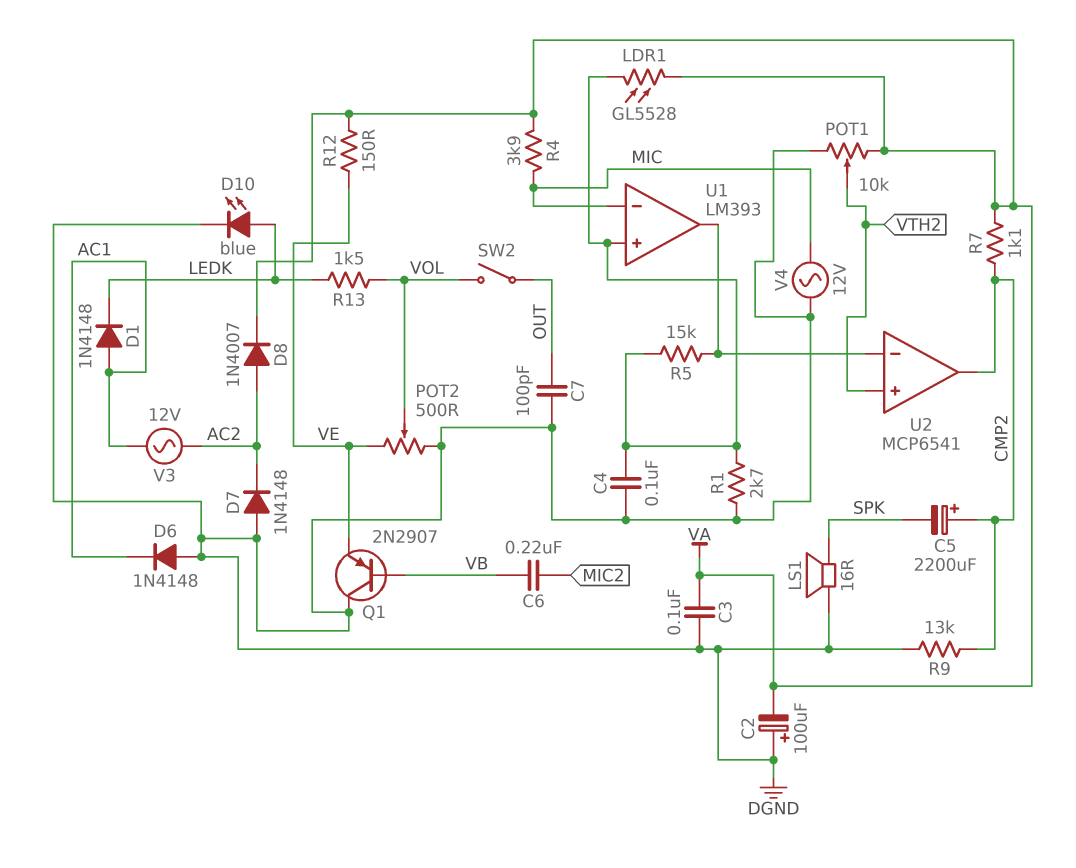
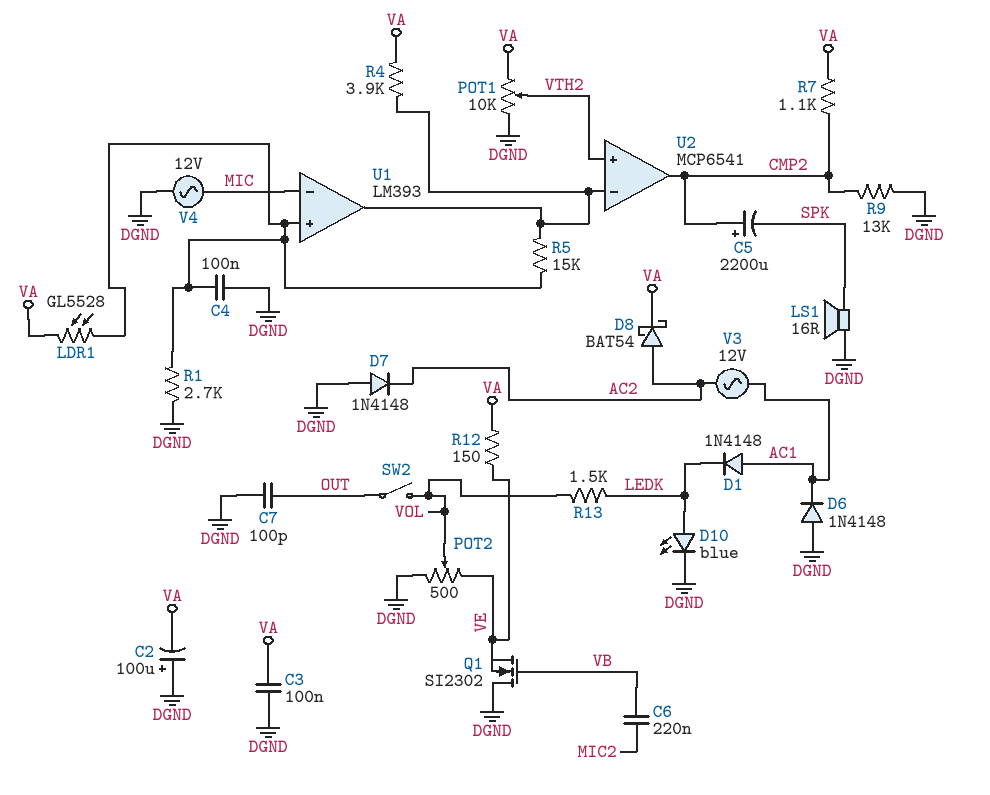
D8: diode 1N4007 (A AC2, K VA) -> schottky BAT54 (A AC2, K VA)
Q1: PNP 2N2907 (B VB, C DGND, E VE) -> NMOS SI2302 (G VB, D DGND, S VE)
R4: 3.9k (MIC, VA) -> 3.9k (U1/out, VA)

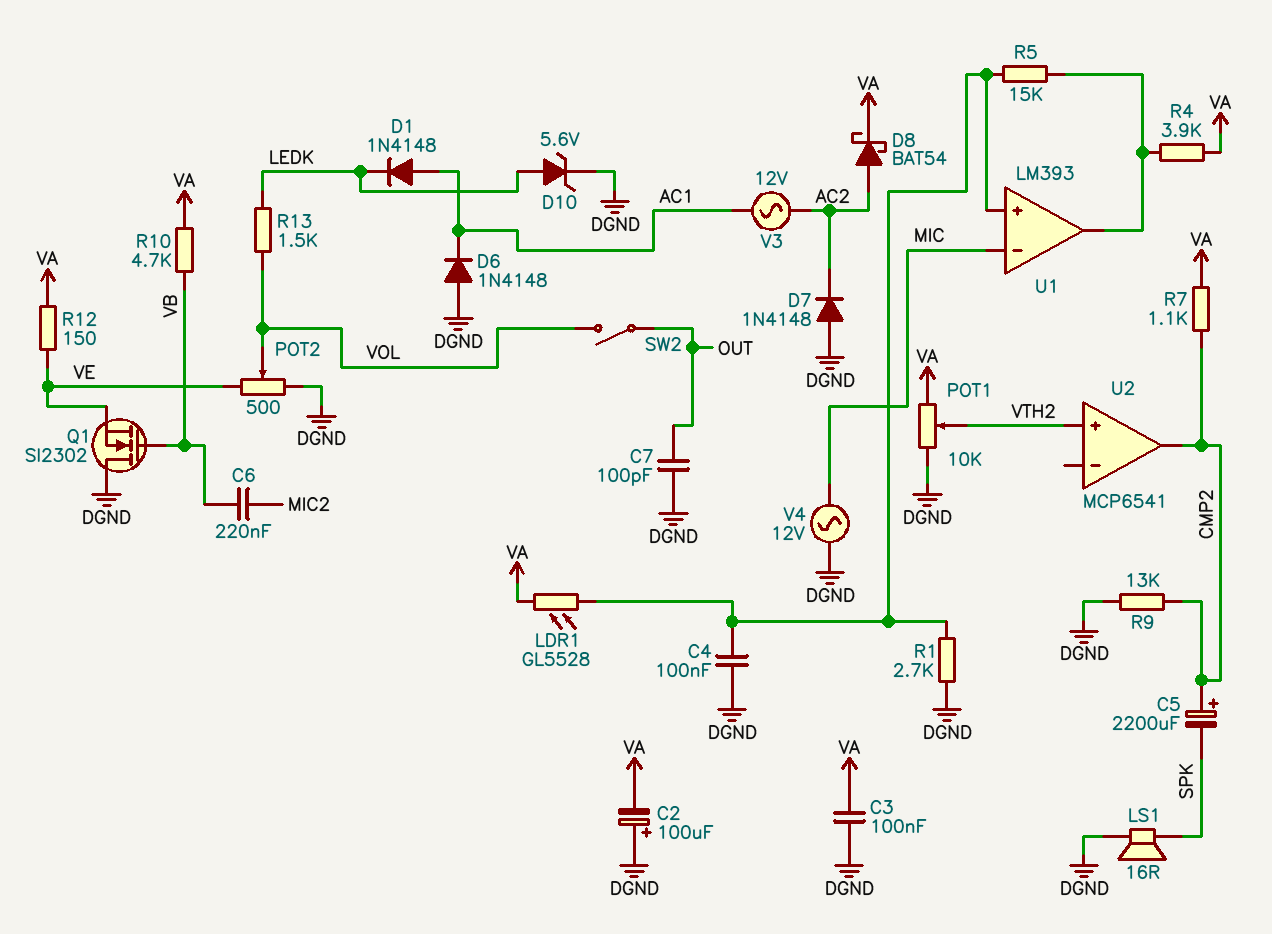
D10: LED blue (A LEDK, K DGND) -> zener 5.6V (A LEDK, K DGND)
R10: none -> 4.7k (VA, VB)
U2 pin in-: U1/out -> none

